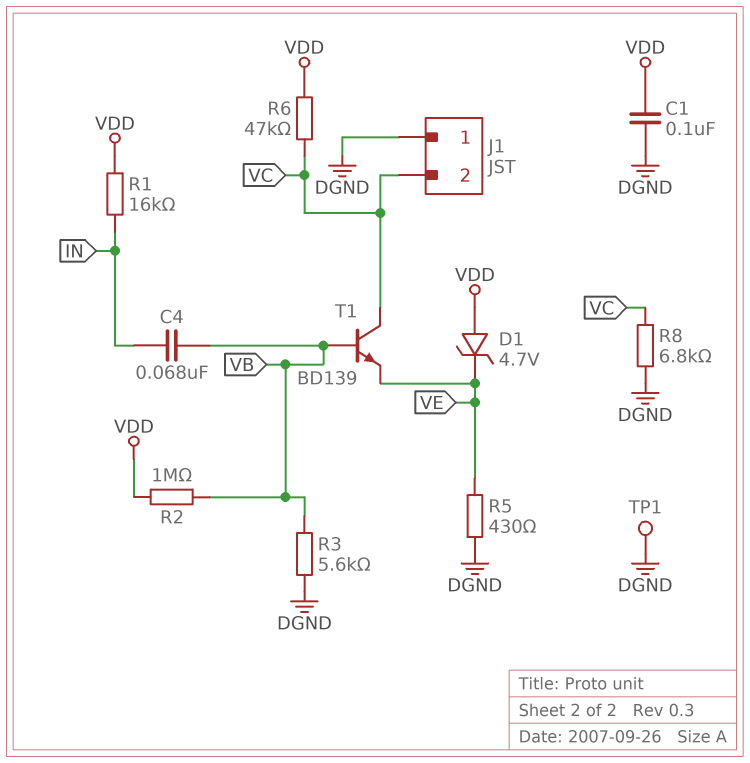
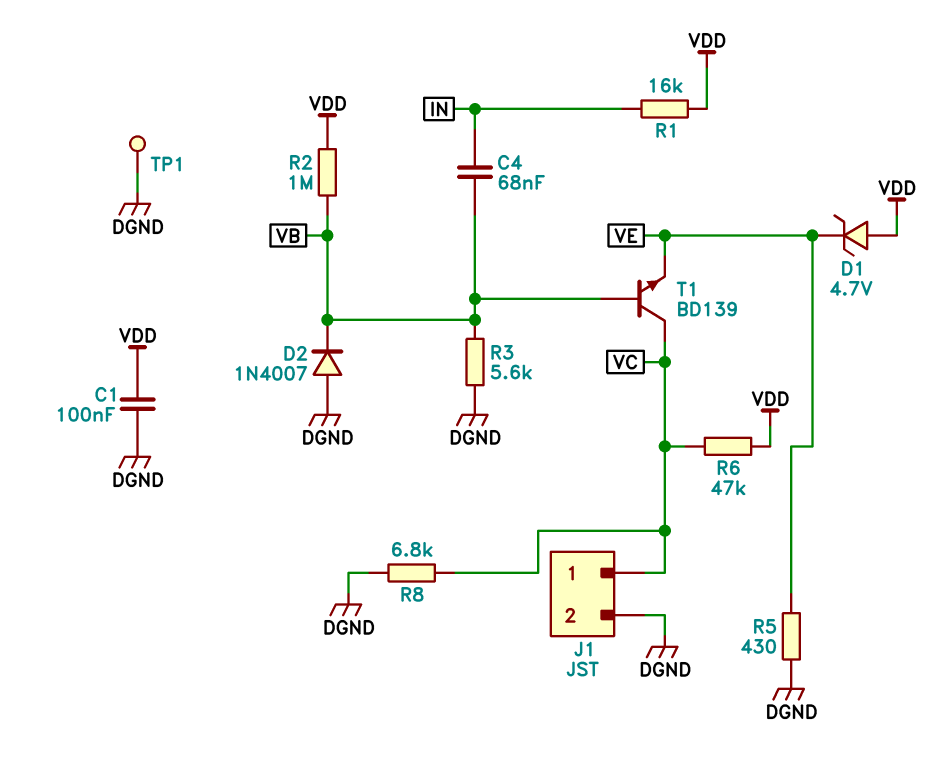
D2: none -> diode 1N4007 (A DGND, K VB)
J1 pin 1: DGND -> VC
J1 pin 2: VC -> DGND

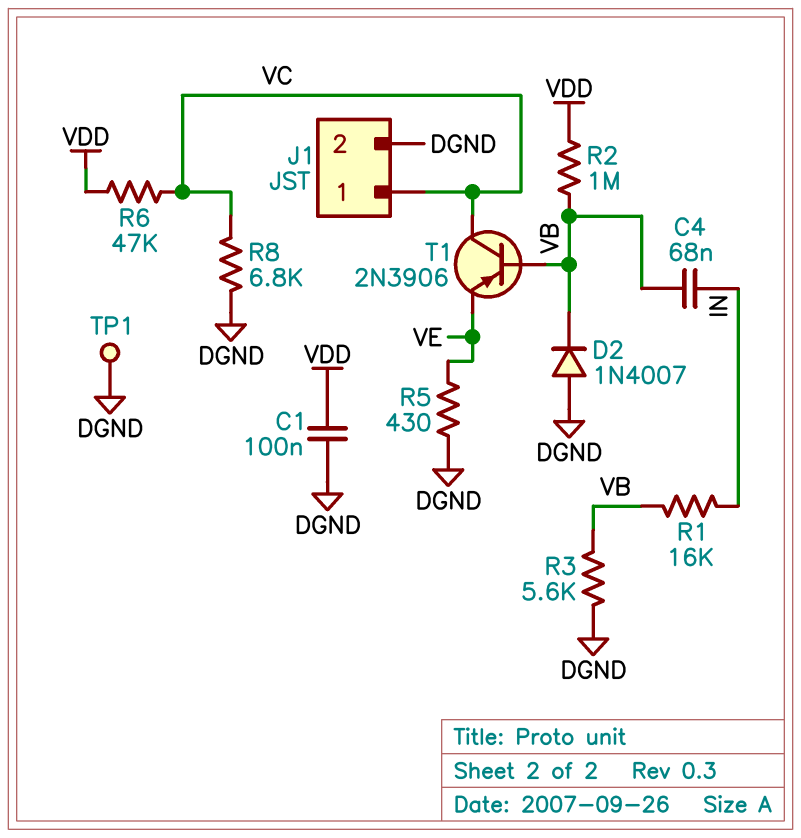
D1: zener 4.7V (A VDD, K VE) -> none
R1: 16k (IN, VDD) -> 16k (IN, VB)
T1: NPN BD139 (B VB, C VC, E VE) -> PNP 2N3906 (B VB, C VC, E VE)

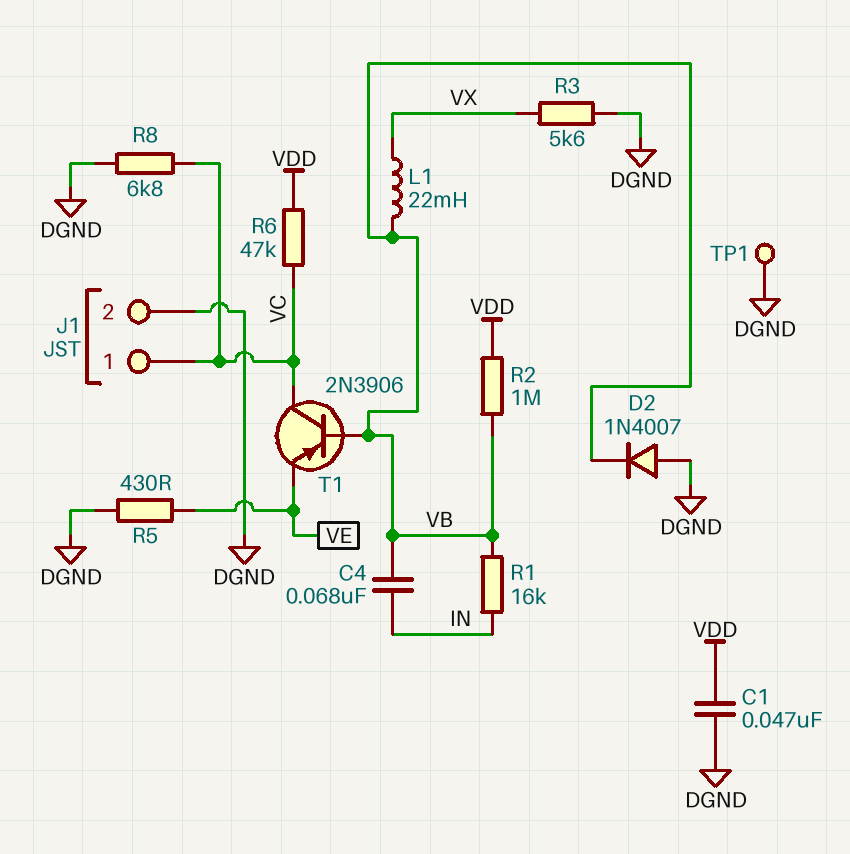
C1: 100nF (DGND, VDD) -> 47nF (DGND, VDD)
L1: none -> 22mH (VB, VX)
R3: 5.6k (DGND, VB) -> 5.6k (DGND, VX)

